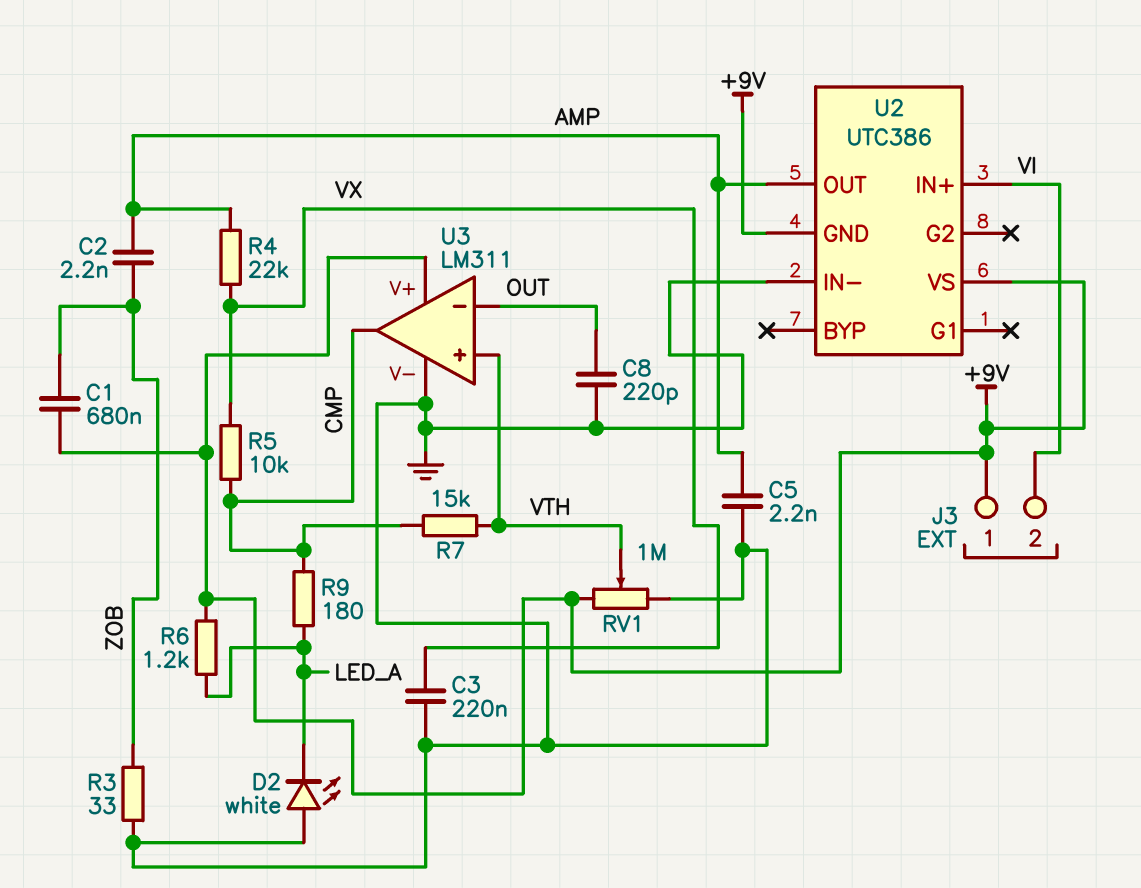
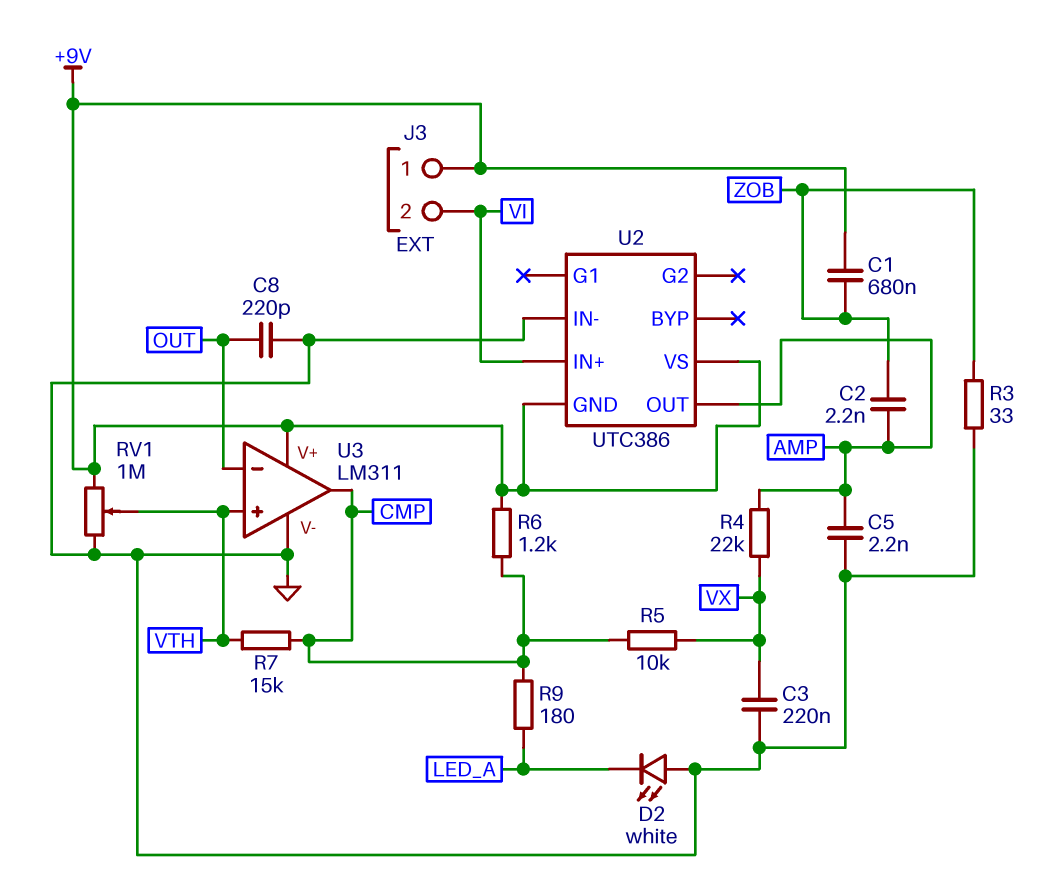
R6: 1.2k (+9V, LED_A) -> 1.2k (+9V, CMP)

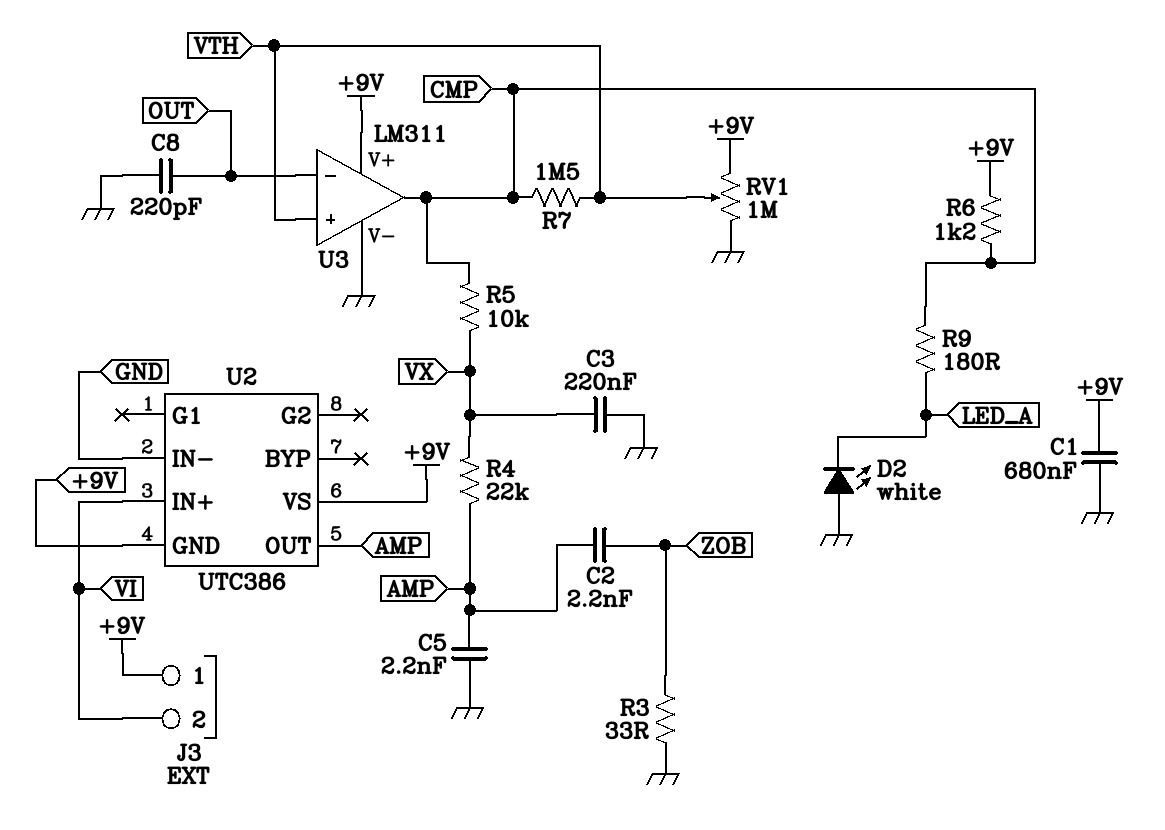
C1: 680nF (+9V, ZOB) -> 680nF (+9V, GND)
R7: 15k (CMP, VTH) -> 1.5M (CMP, VTH)

